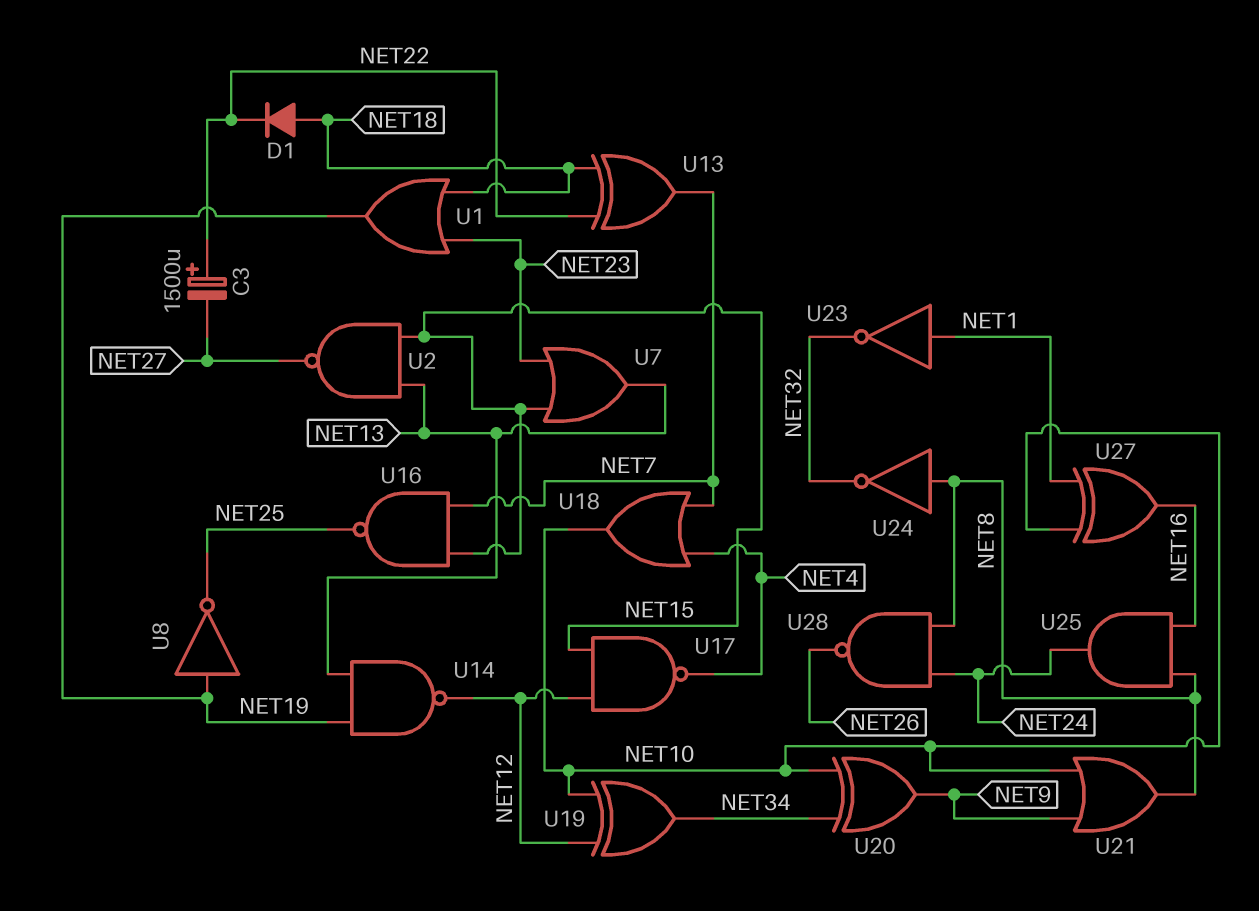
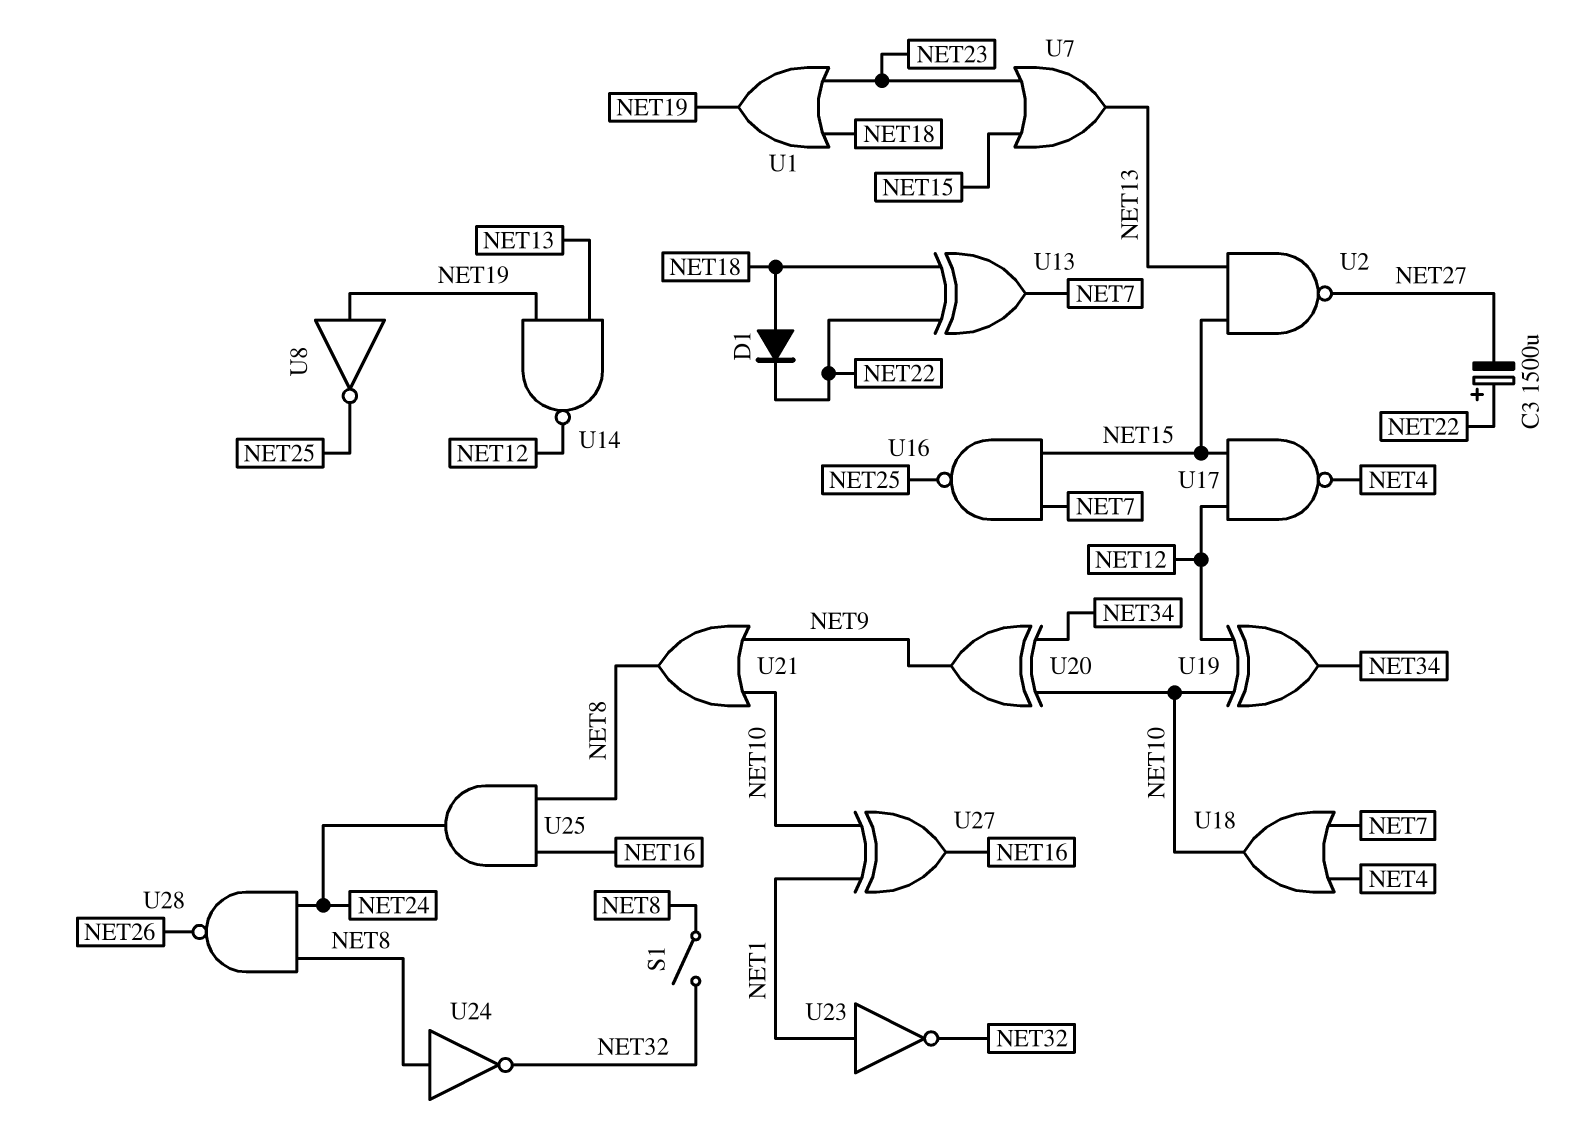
S1: none -> switch (NET8, NET32)

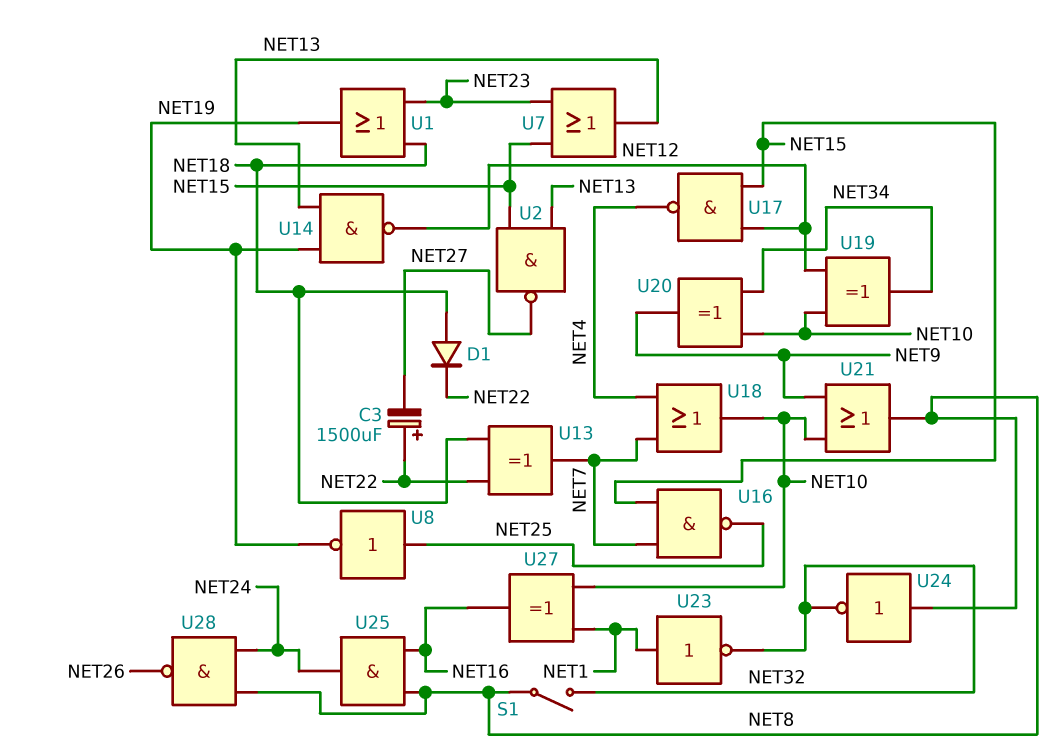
U8: NOT (in NET19, out NET25) -> NOT (in NET25, out NET19)

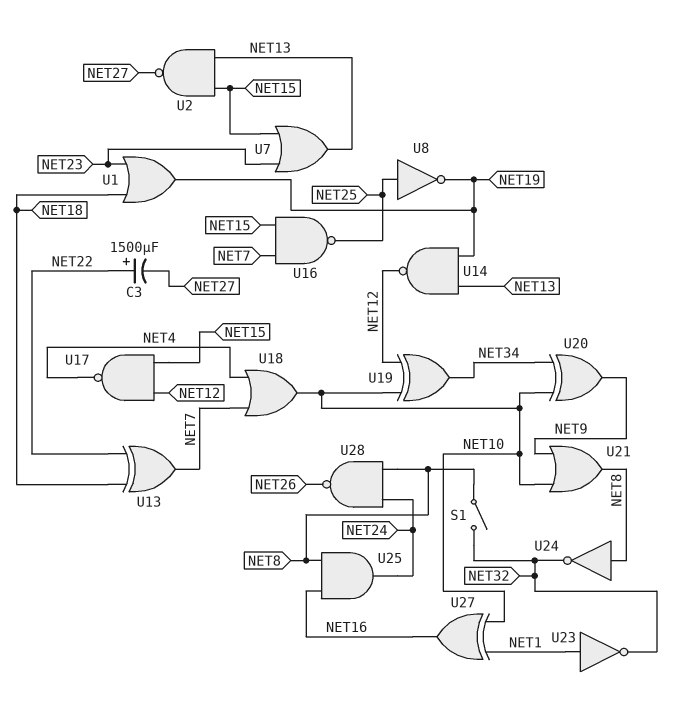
D1: diode (A NET18, K NET22) -> none

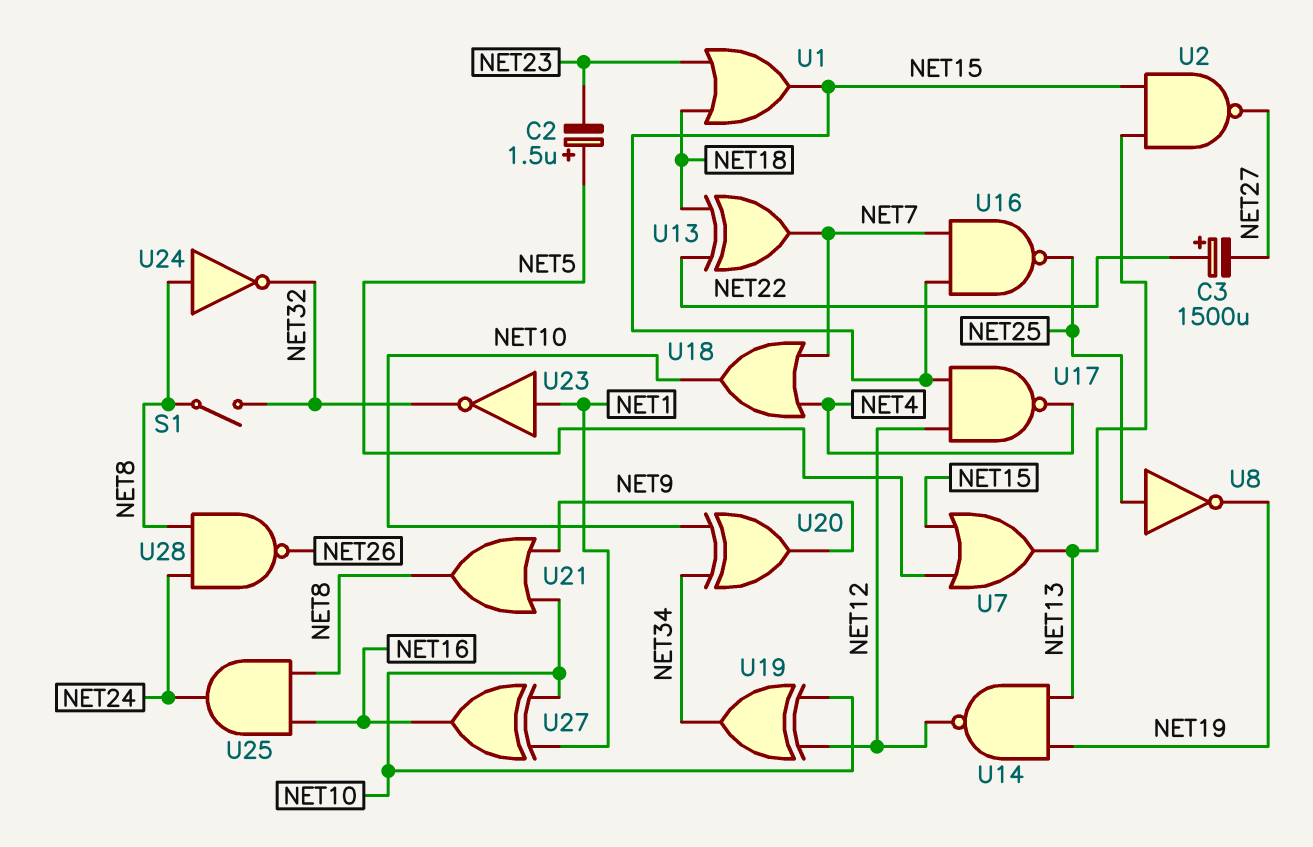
C2: none -> 1.5uF (plus NET5, minus NET23)
U1: OR (in NET18, in NET23, out NET19) -> OR (in NET18, in NET23, out NET15)
U7: OR (in NET15, in NET23, out NET13) -> OR (in NET5, in NET15, out NET13)

